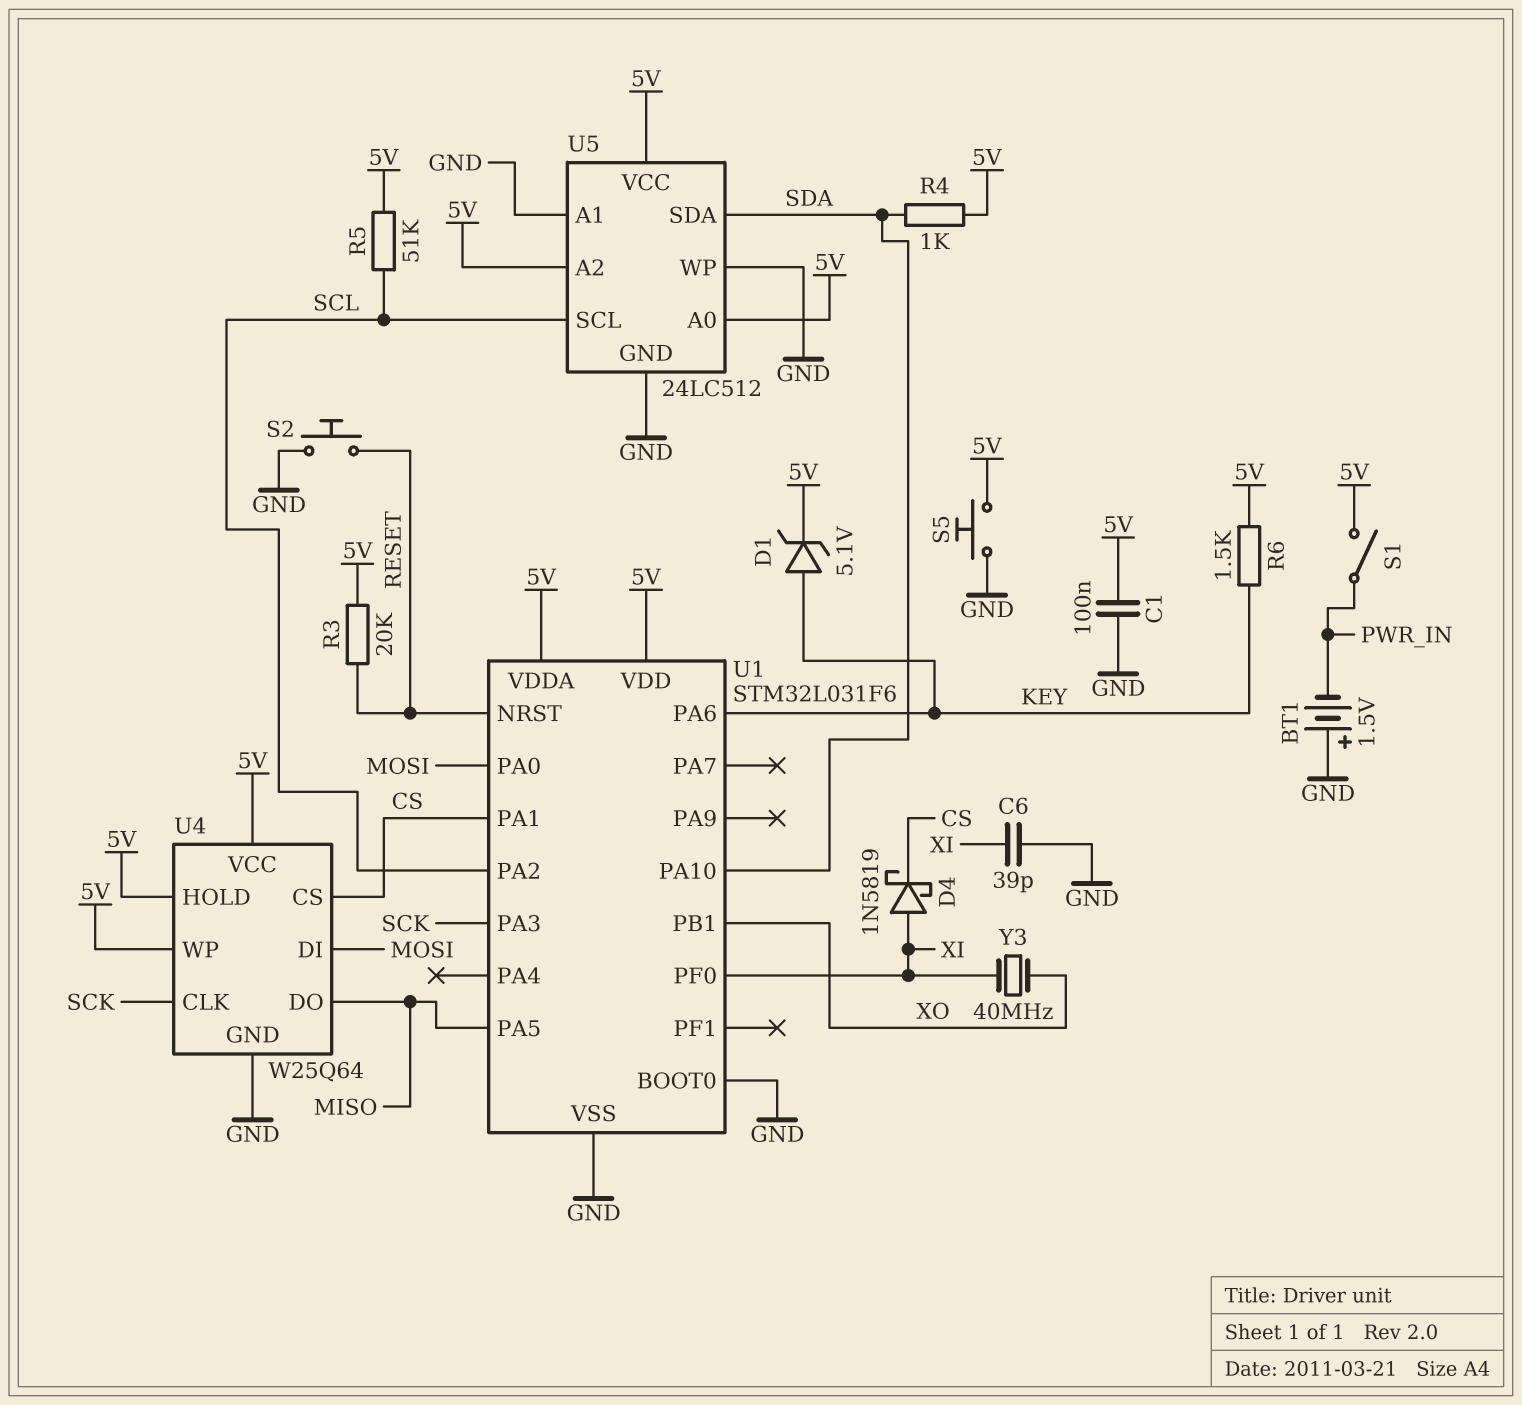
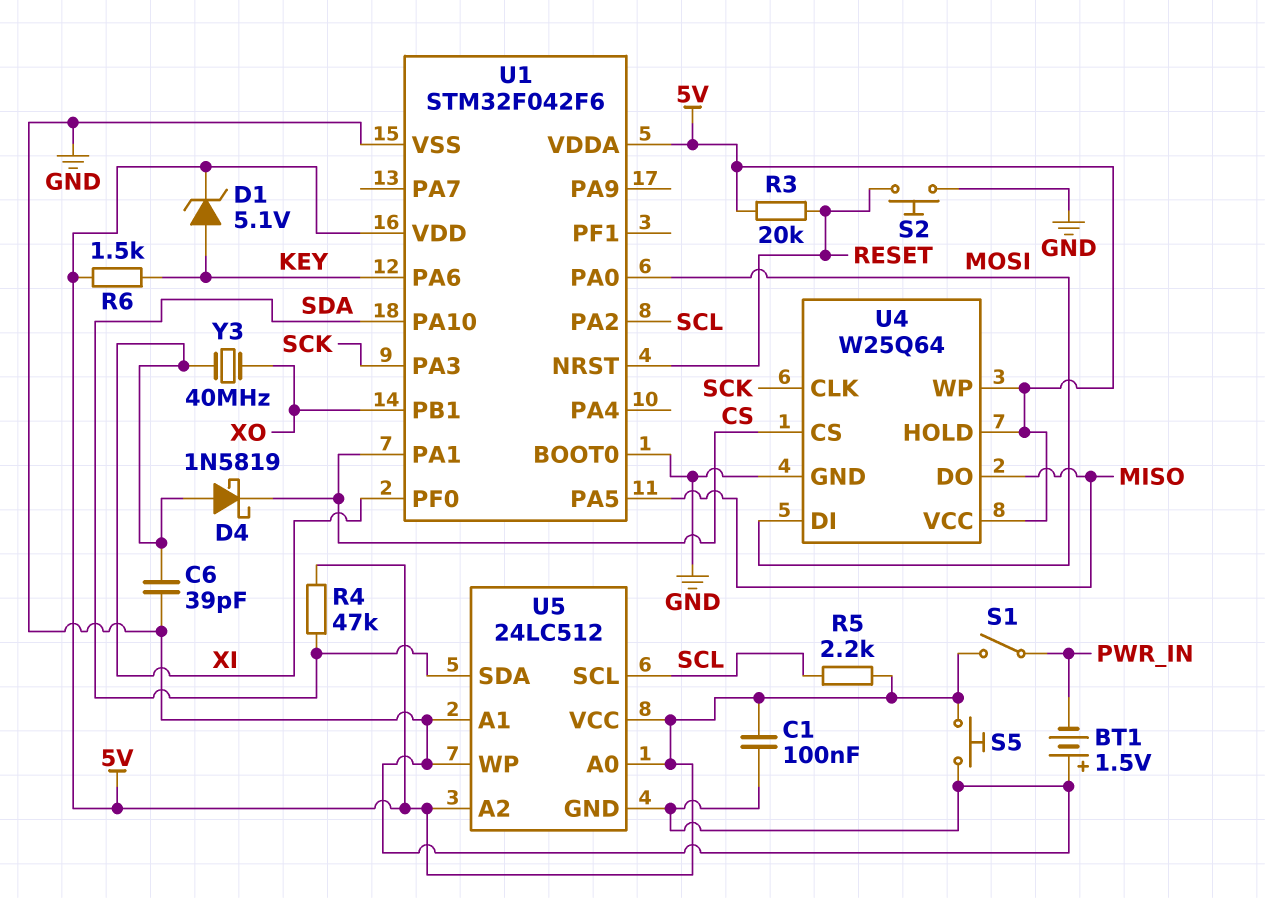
R4: 1k (5V, SDA) -> 47k (5V, SDA)
R5: 51k (5V, SCL) -> 2.2k (5V, SCL)
U1: STM32L031F6 -> STM32F042F6

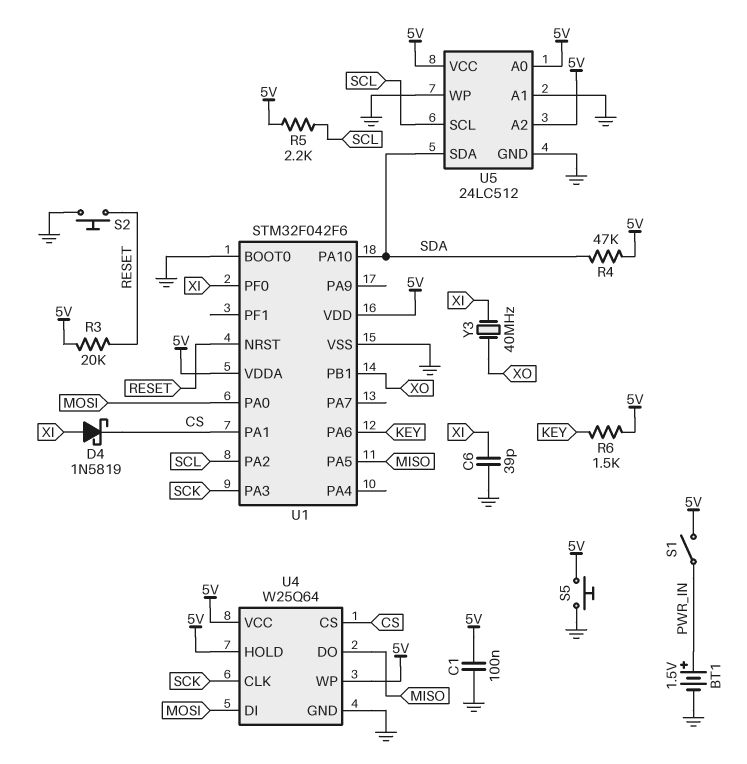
BT1: 1.5V (plus GND, minus PWR_IN) -> 1.5V (plus PWR_IN, minus GND)
D1: zener 5.1V (A KEY, K 5V) -> none

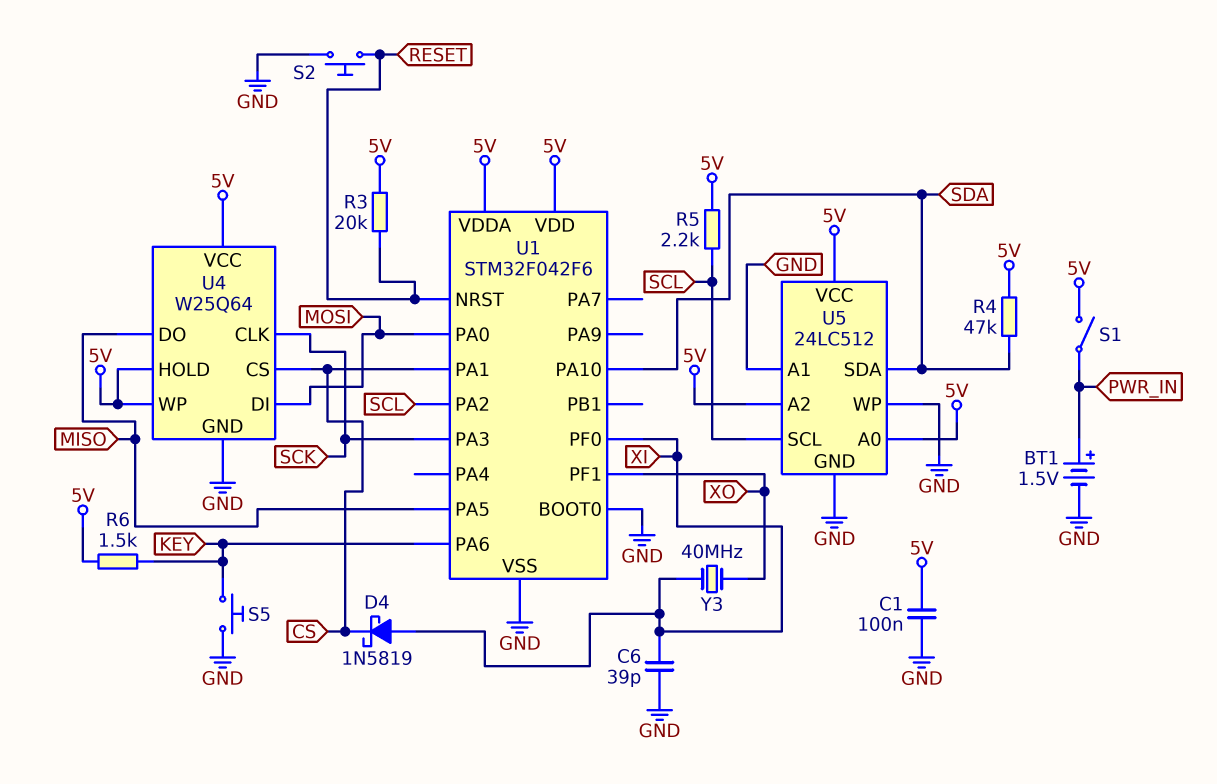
S5: button (5V, GND) -> button (GND, KEY)
U1 pin PB1: XO -> none
U1 pin PF1: none -> XO

